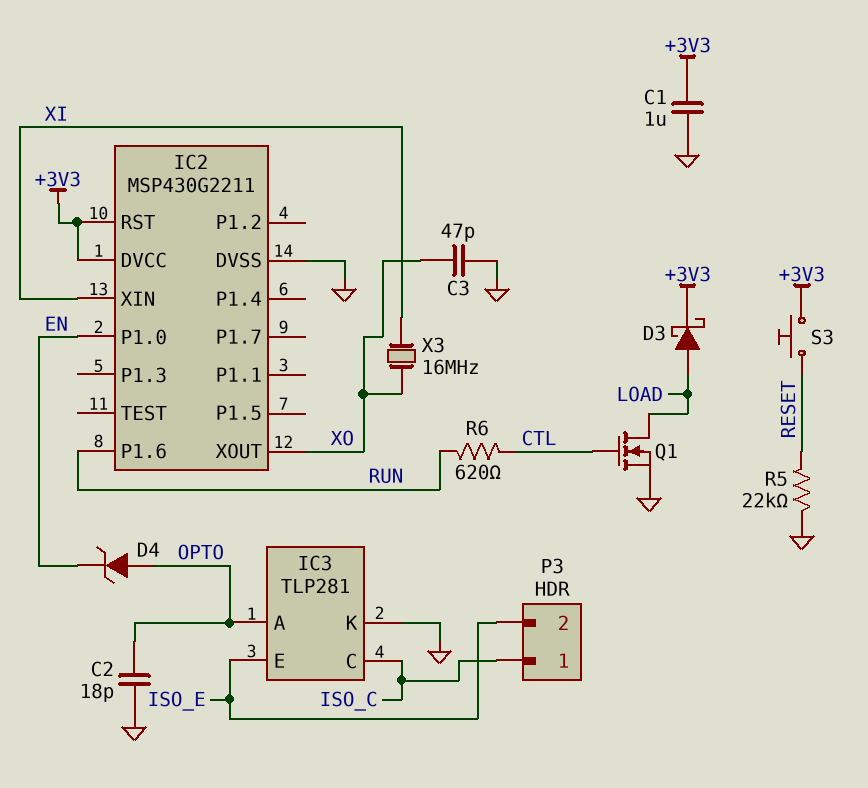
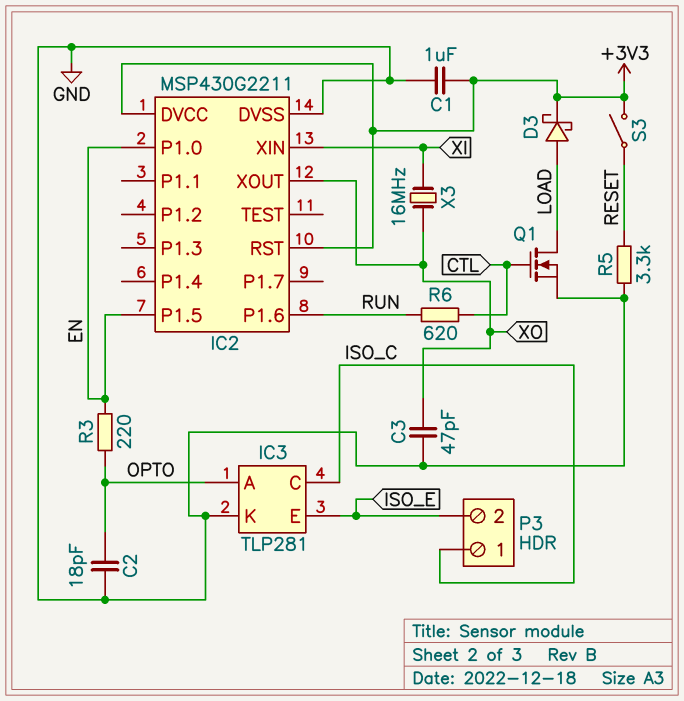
D4: zener (A OPTO, K EN) -> none
IC2 pin P1.5: none -> EN
R3: none -> 220 (EN, OPTO)
R5: 22k (GND, RESET) -> 3.3k (GND, RESET)
S3: button (+3V3, RESET) -> switch (+3V3, RESET)

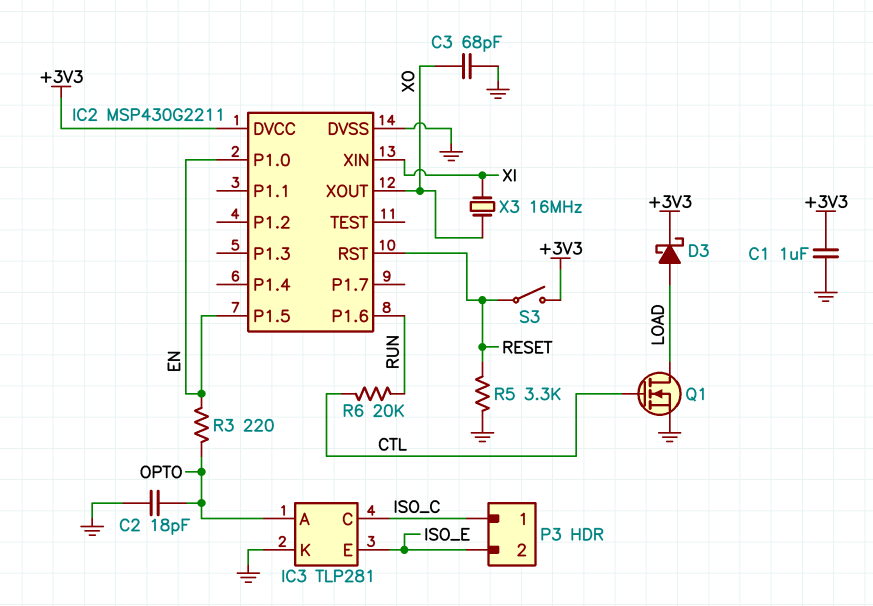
C3: 47pF (GND, XO) -> 68pF (GND, XO)
IC2 pin RST: +3V3 -> RESET
R6: 620 (CTL, RUN) -> 20k (CTL, RUN)

